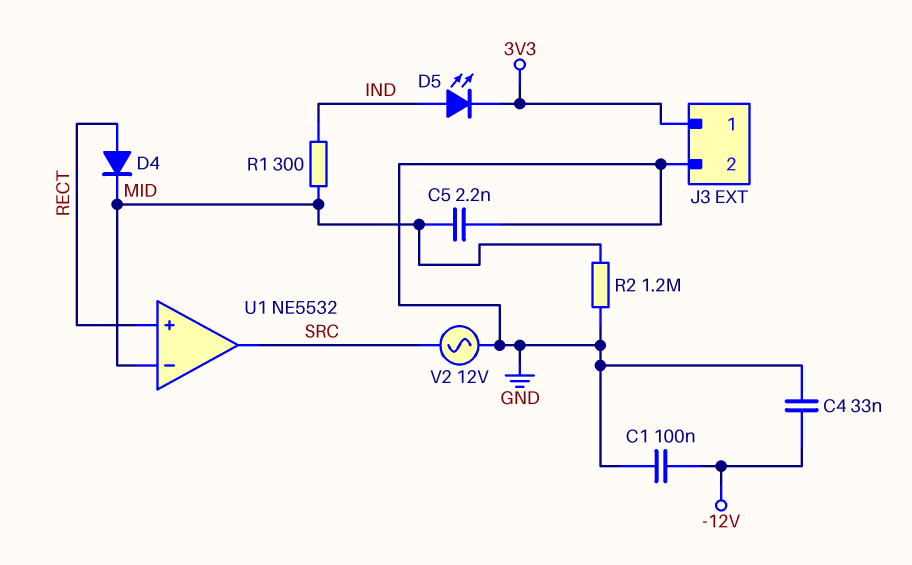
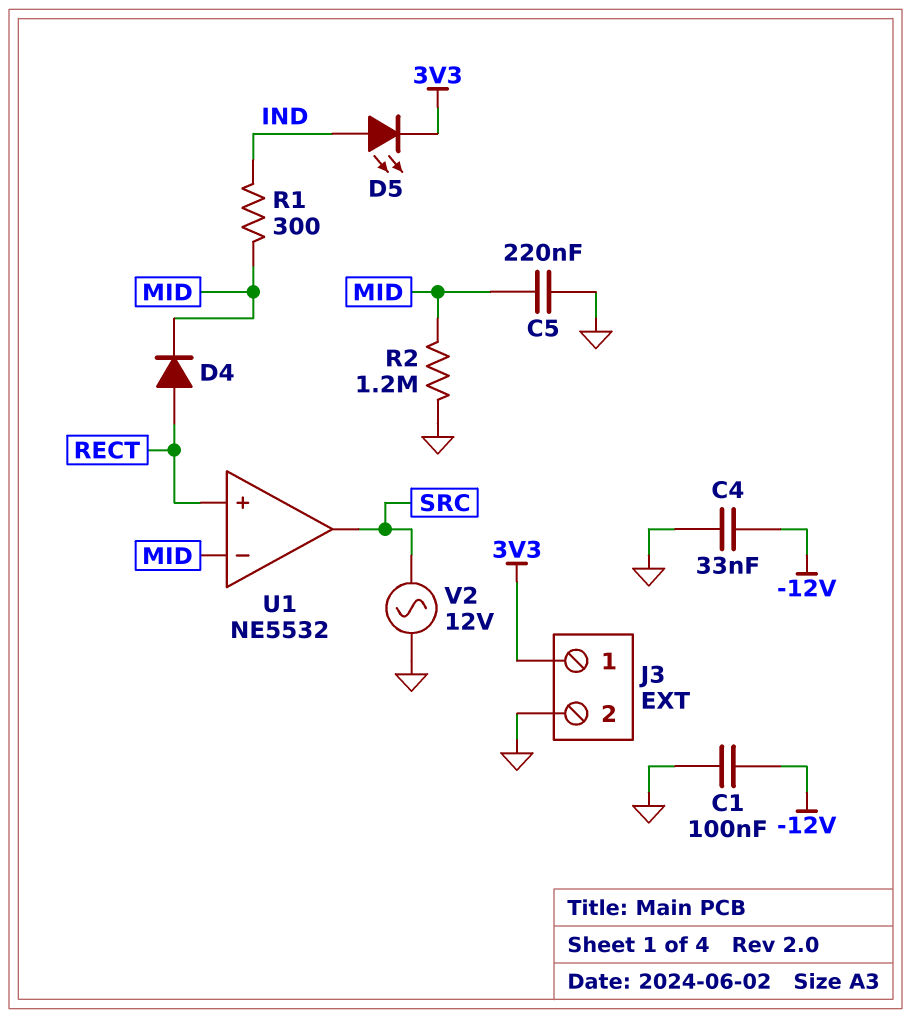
C5: 2.2nF (GND, MID) -> 220nF (GND, MID)

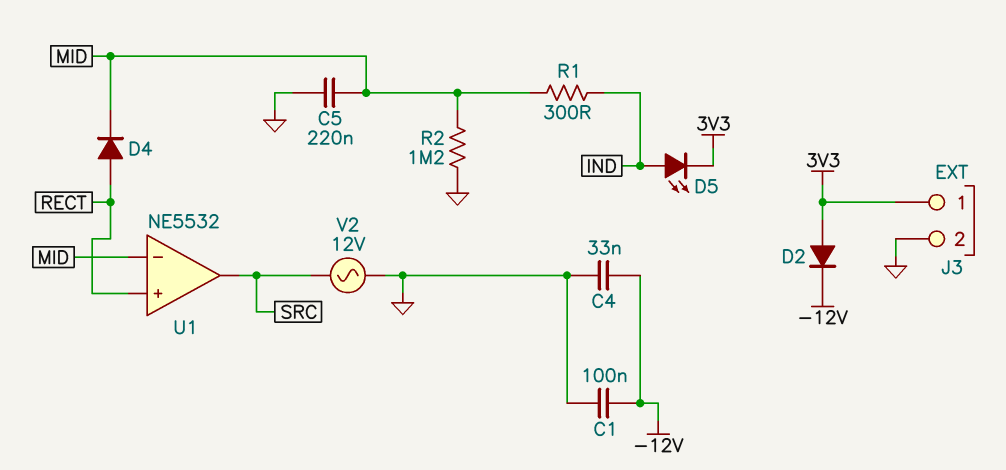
D2: none -> diode (A 3V3, K -12V)

